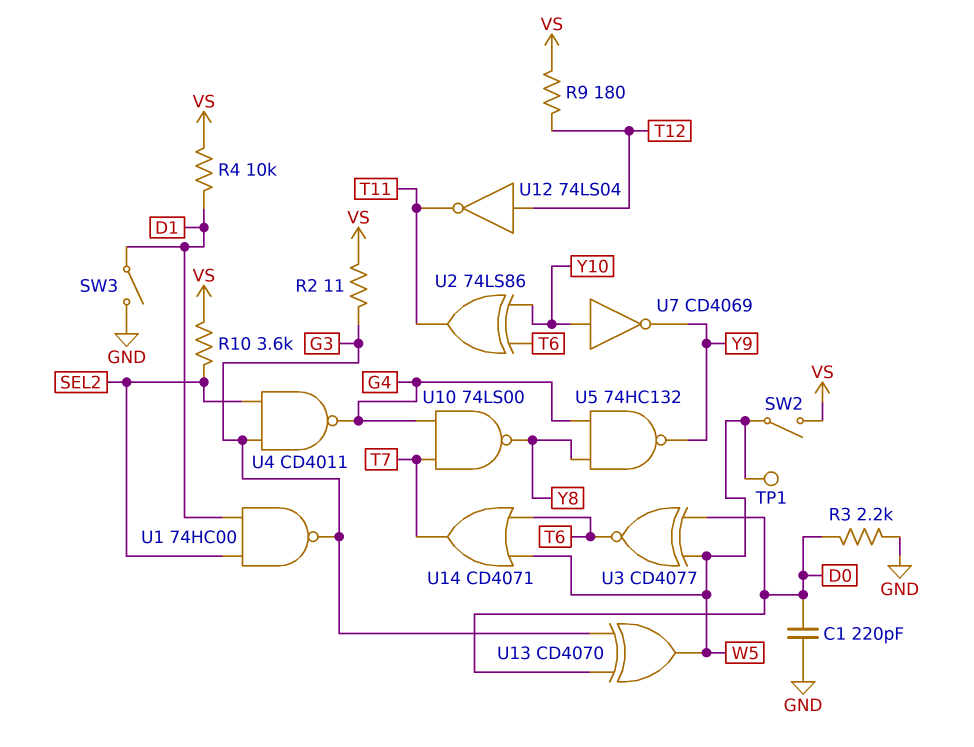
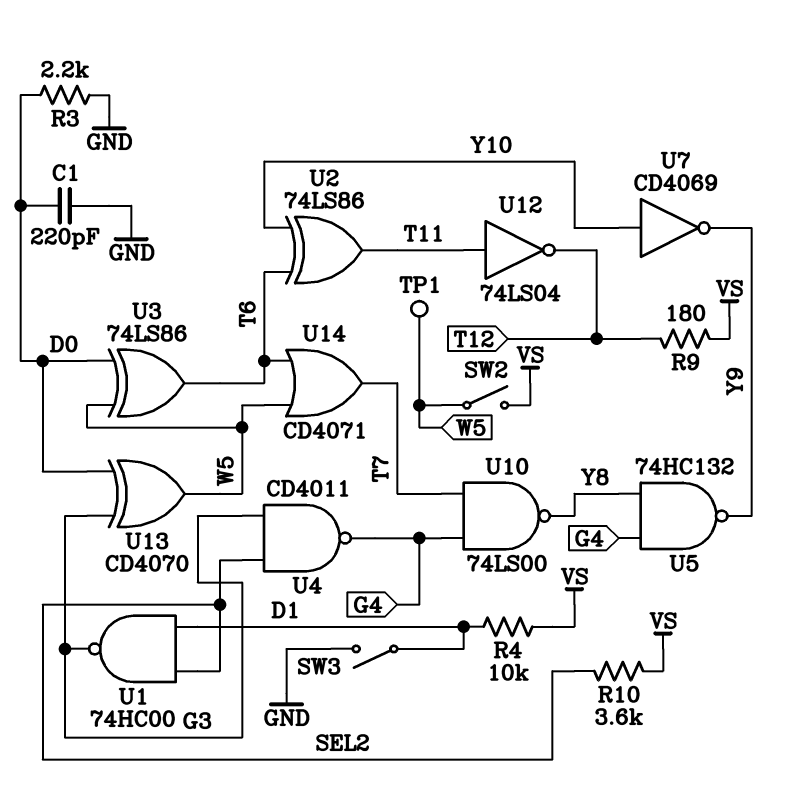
R2: 11 (G3, VS) -> none
U3: XNOR CD4077 (in D0, in W5, out T6) -> XOR 74LS86 (in D0, in W5, out T6)
U12: NOT 74LS04 (in T12, out T11) -> NOT 74LS04 (in T11, out T12)

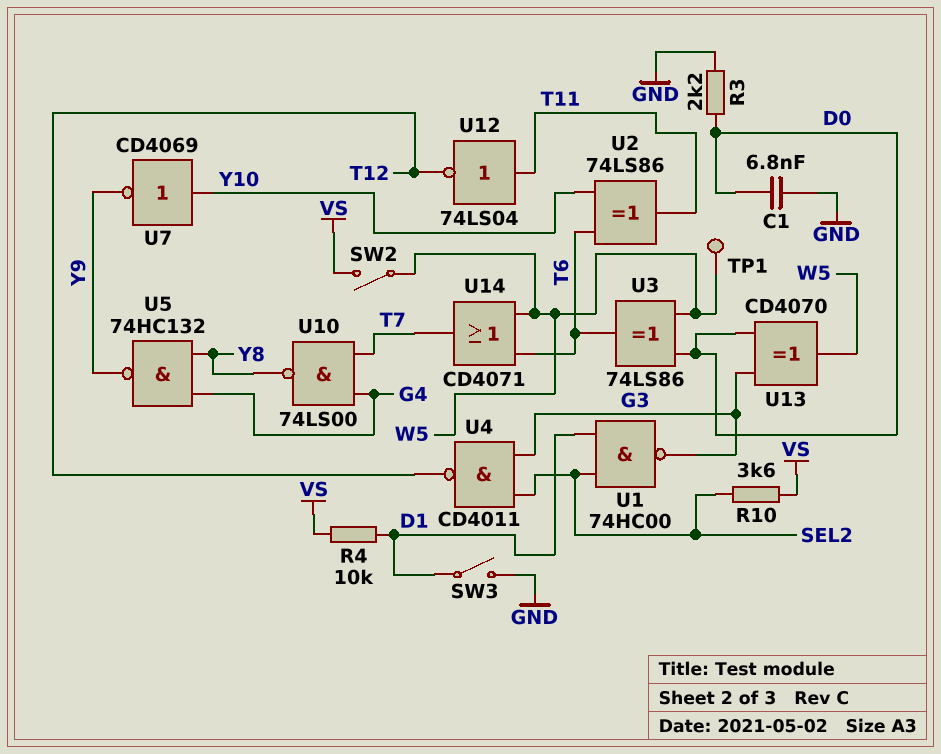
C1: 220pF (D0, GND) -> 6.8nF (D0, GND)
R9: 180 (T12, VS) -> none
U4: NAND CD4011 (in G3, in SEL2, out G4) -> NAND CD4011 (in G3, in SEL2, out T12)

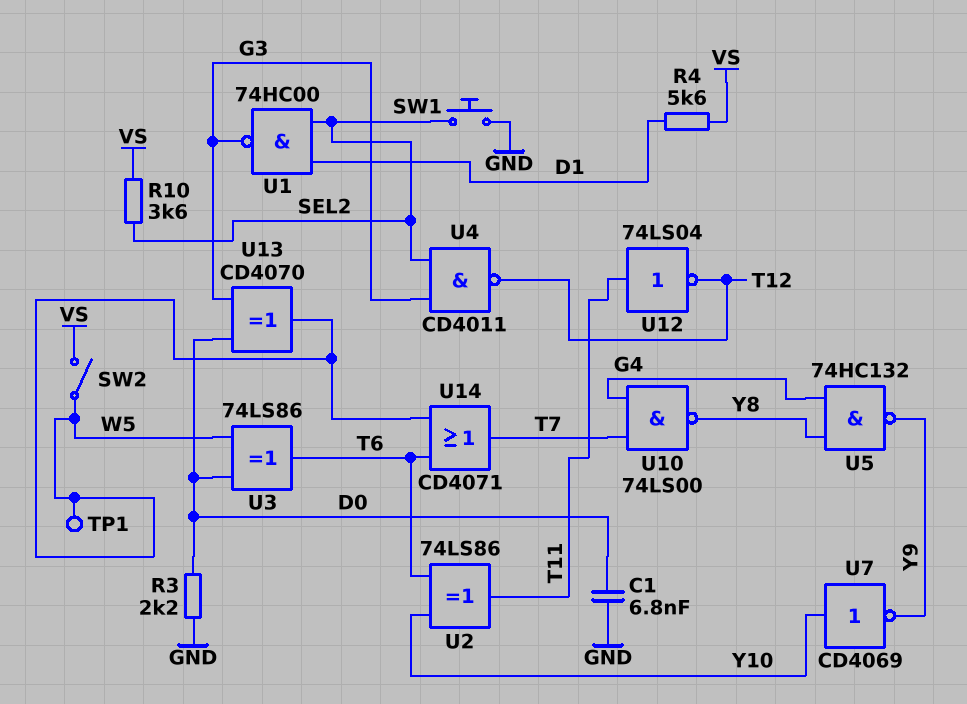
R4: 10k (D1, VS) -> 5.6k (D1, VS)
SW1: none -> button (GND, SEL2)
SW3: switch (D1, GND) -> none

